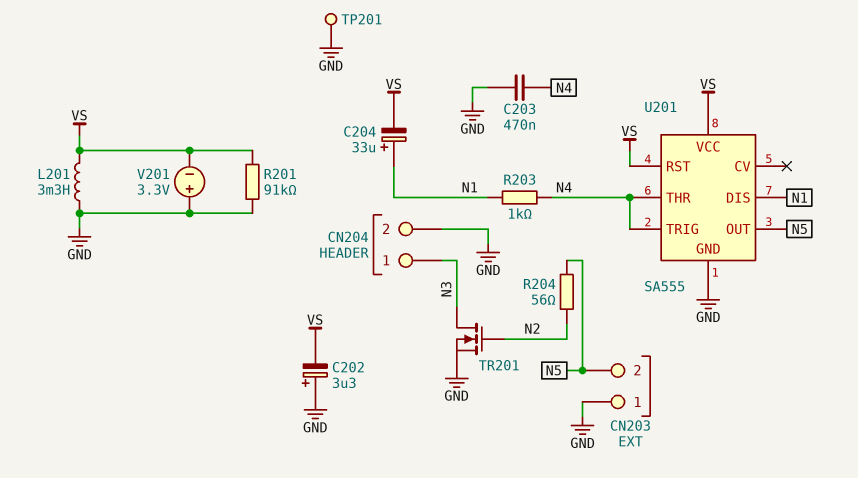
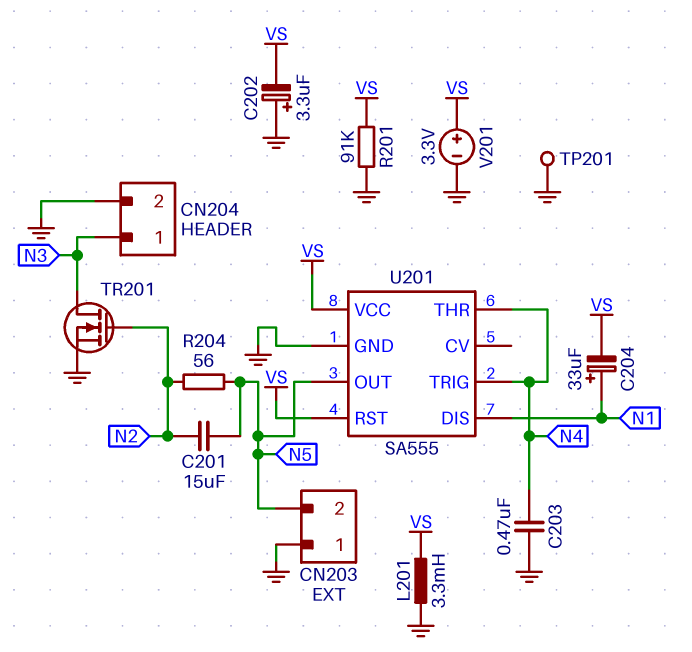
C201: none -> 15uF (N2, N5)
R203: 1k (N1, N4) -> none
V201: 3.3V (plus GND, minus VS) -> 3.3V (plus VS, minus GND)

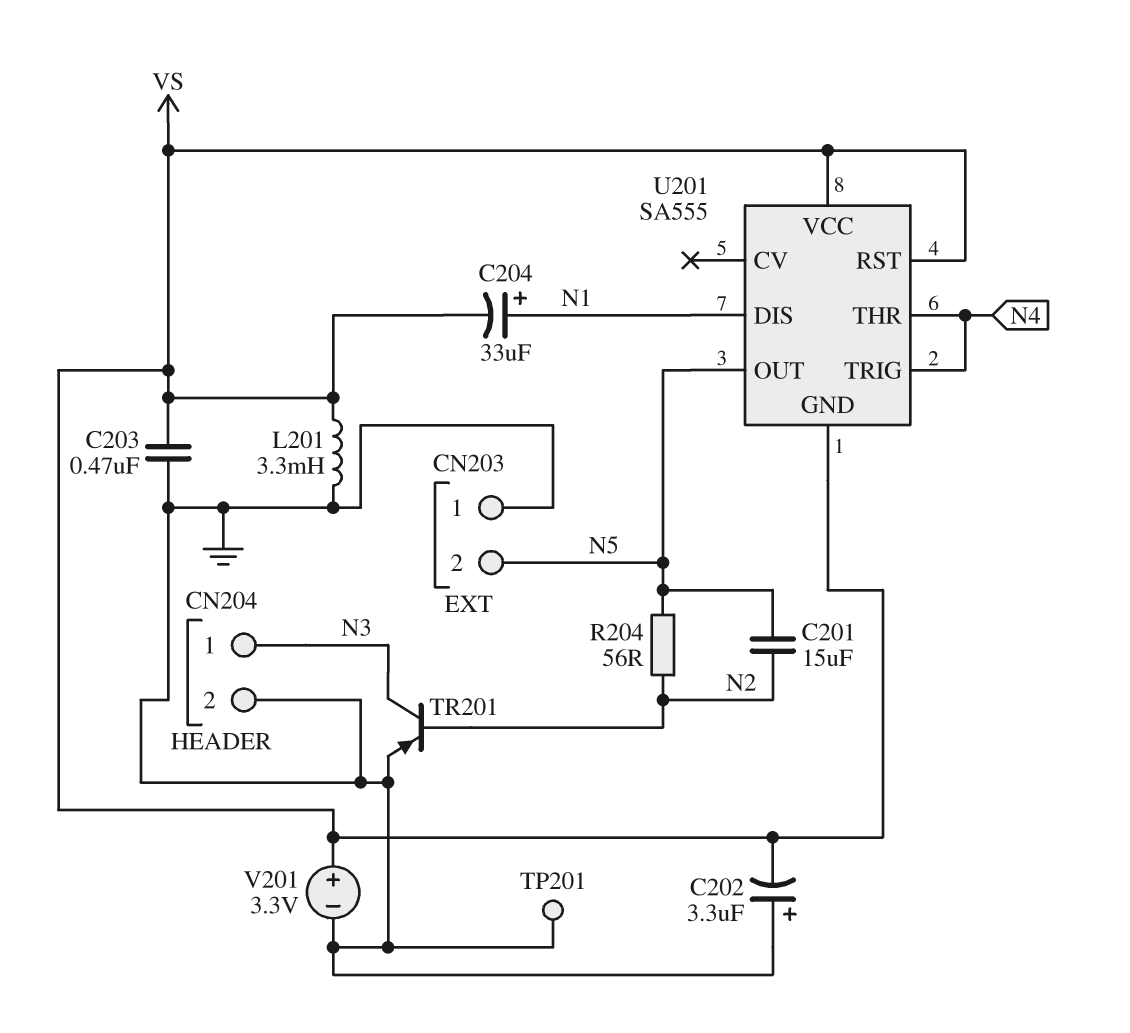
C203: 470nF (GND, N4) -> 470nF (GND, VS)
R201: 91k (GND, VS) -> none
TR201: NMOS (G N2, D N3, S GND) -> PNP (B N2, C N3, E GND)
U201 pin GND: GND -> VS

